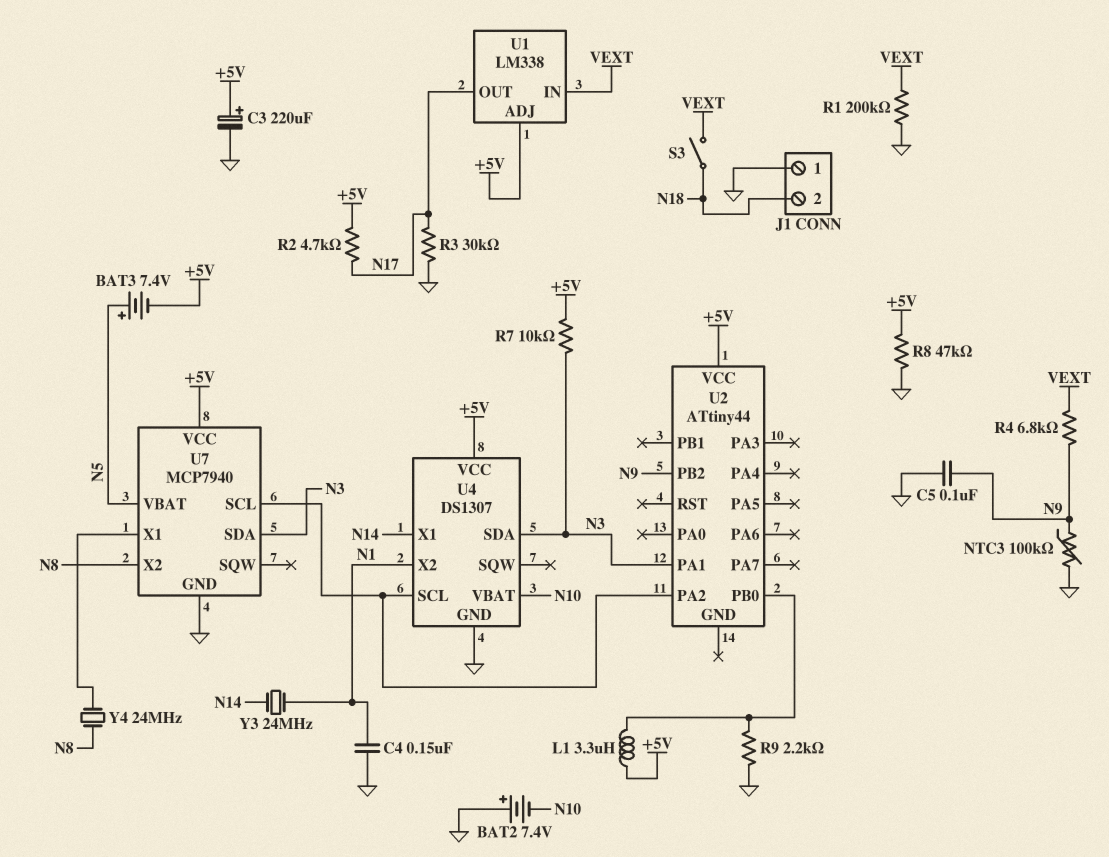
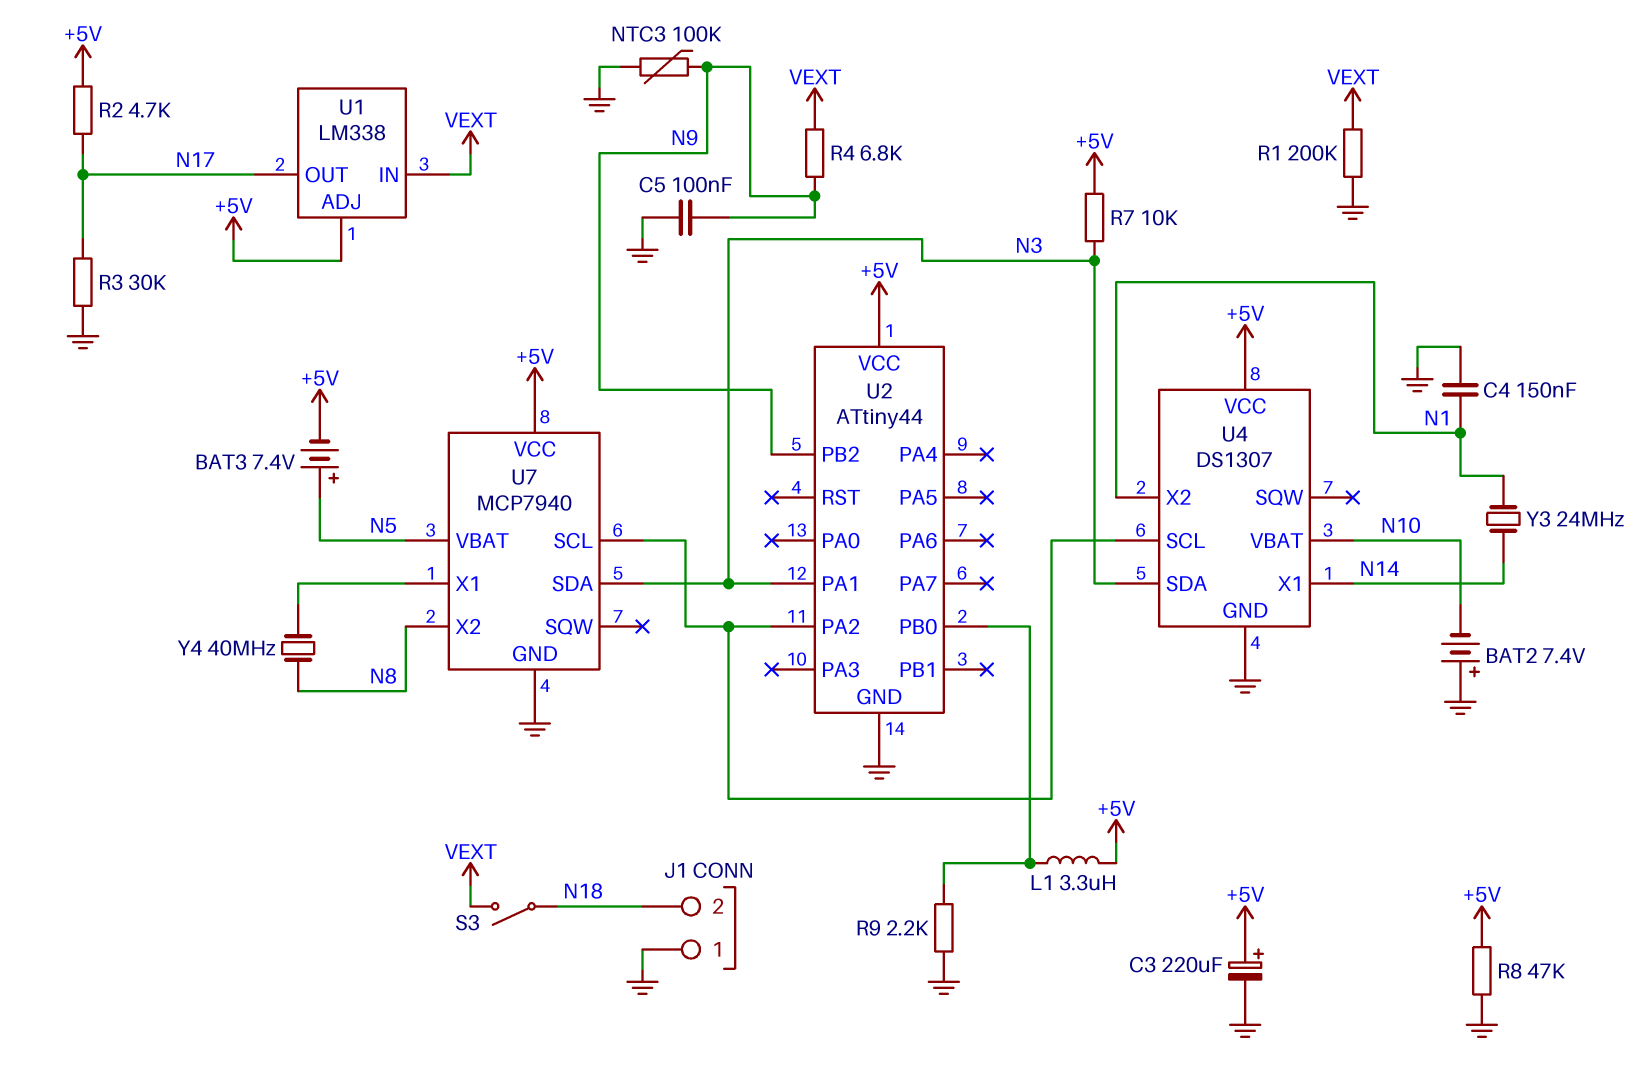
U2 pin GND: none -> GND
Y4: 24MHz (N8, U7/X1) -> 40MHz (N8, U7/X1)

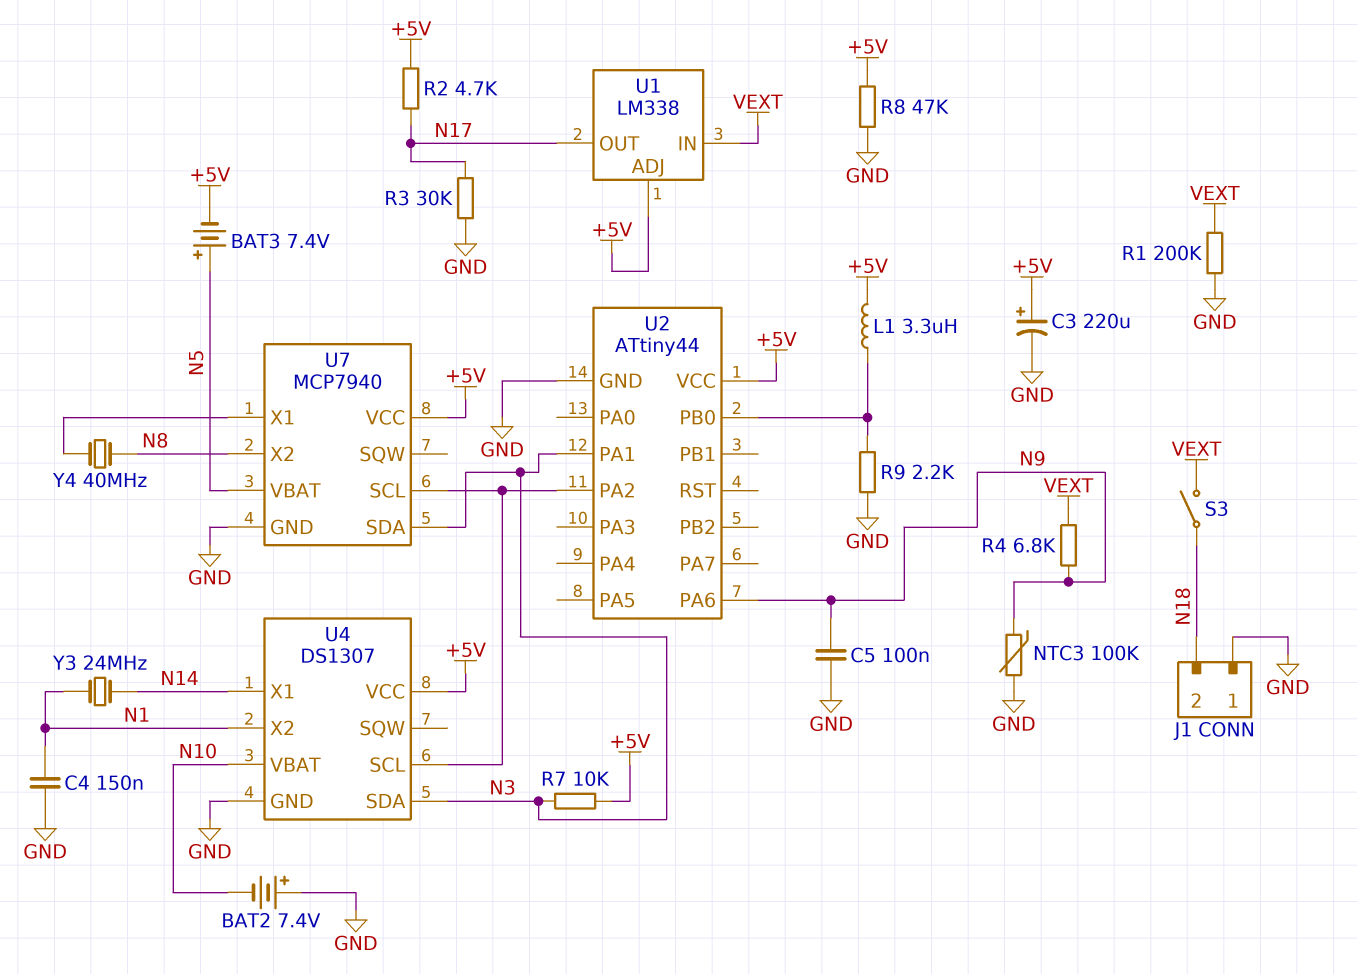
U2 pin PA6: none -> N9
U2 pin PB2: N9 -> none

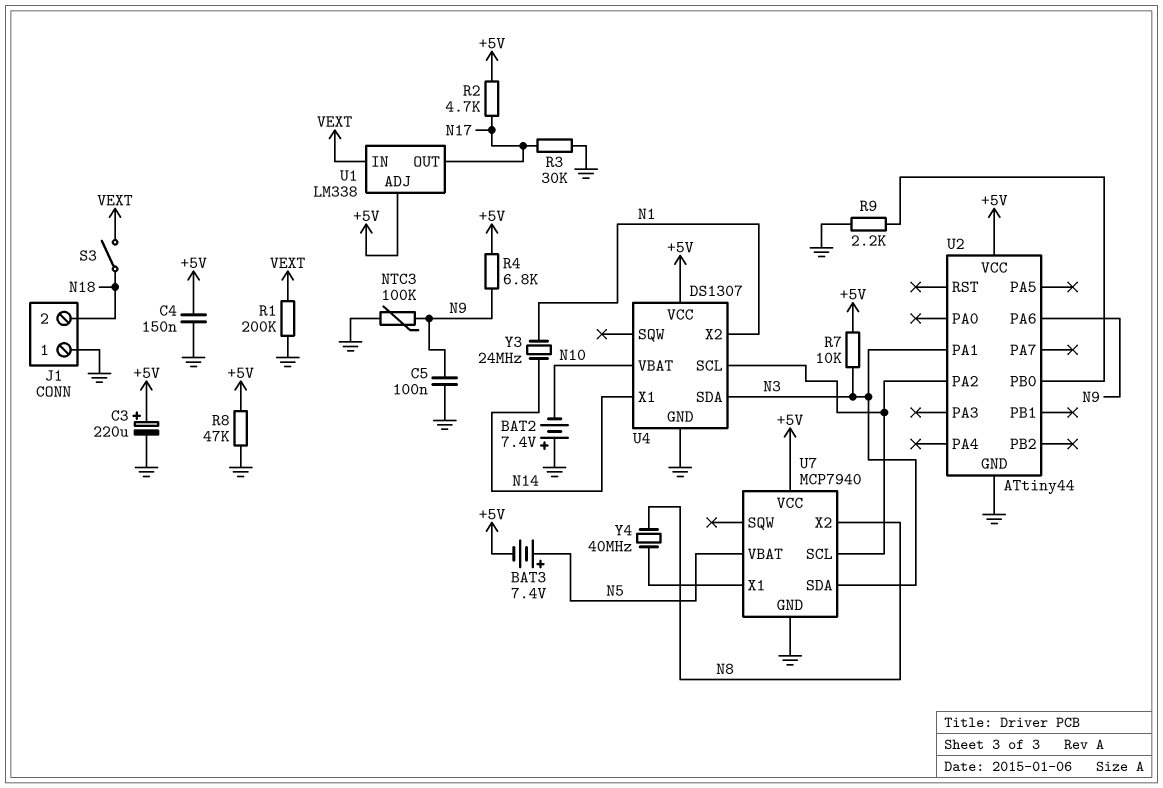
C4: 150nF (GND, N1) -> 150nF (+5V, GND)
L1: 3.3uH (+5V, U2/PB0) -> none
R4: 6.8k (N9, VEXT) -> 6.8k (+5V, N9)

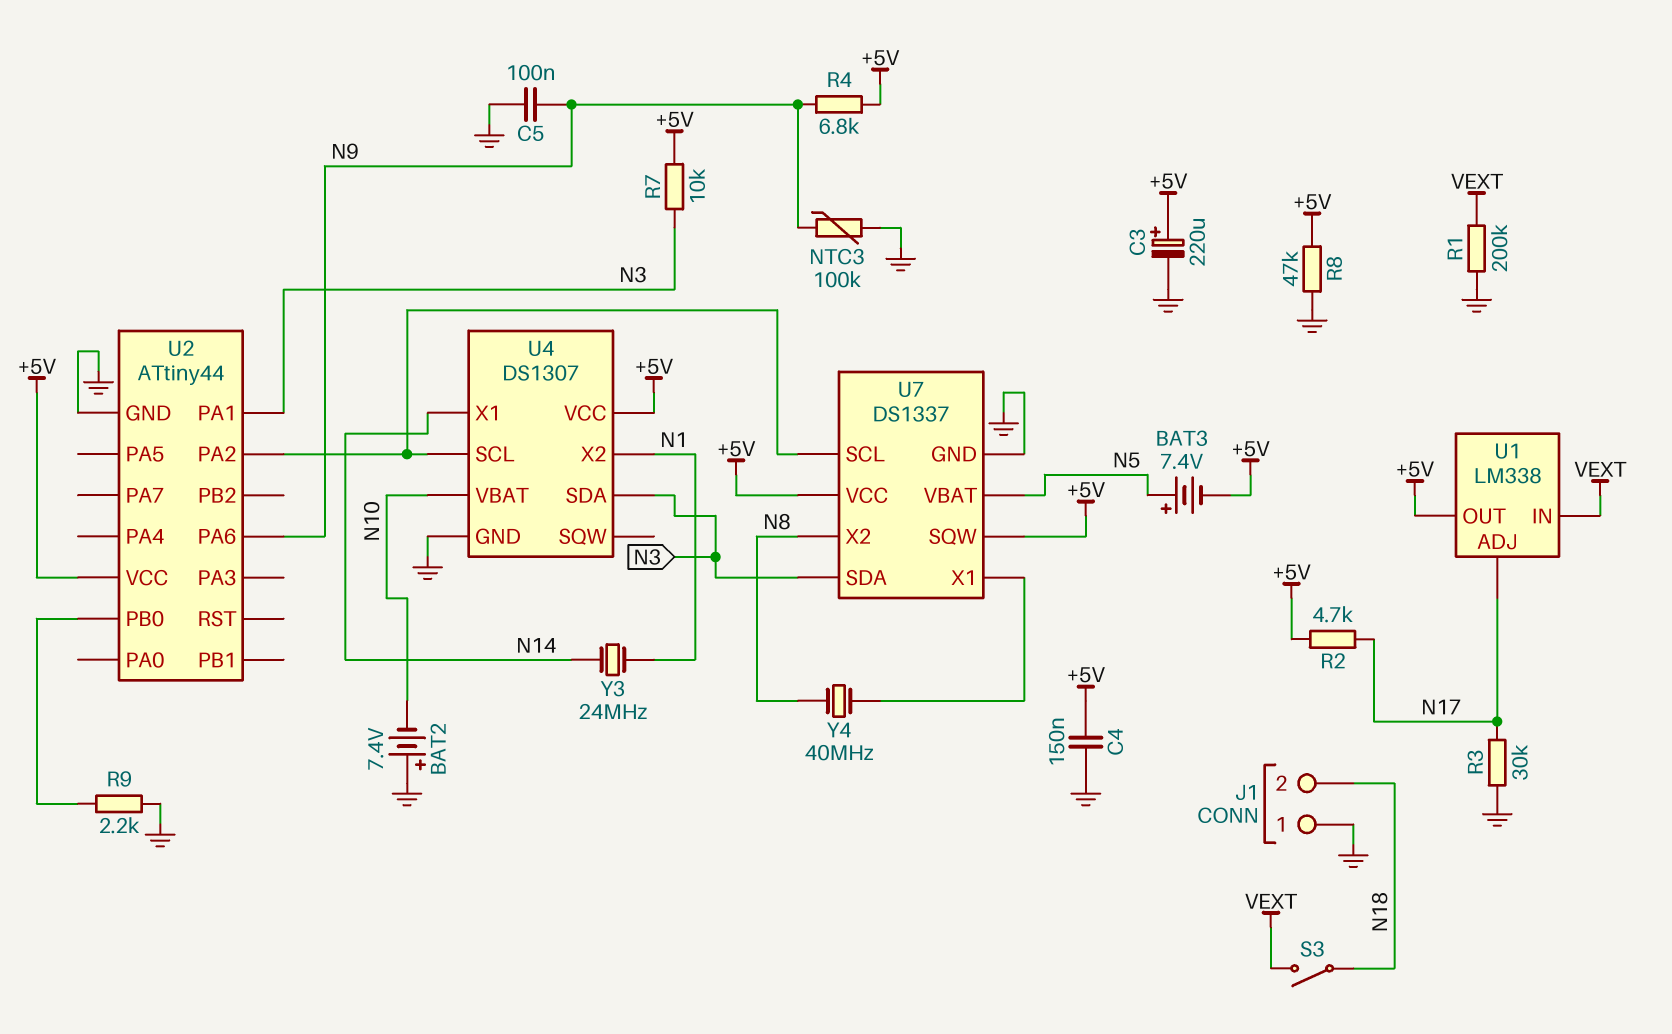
U1 pin ADJ: +5V -> N17
U1 pin OUT: N17 -> +5V
U7: MCP7940 -> DS1337
U7 pin SQW: none -> +5V

